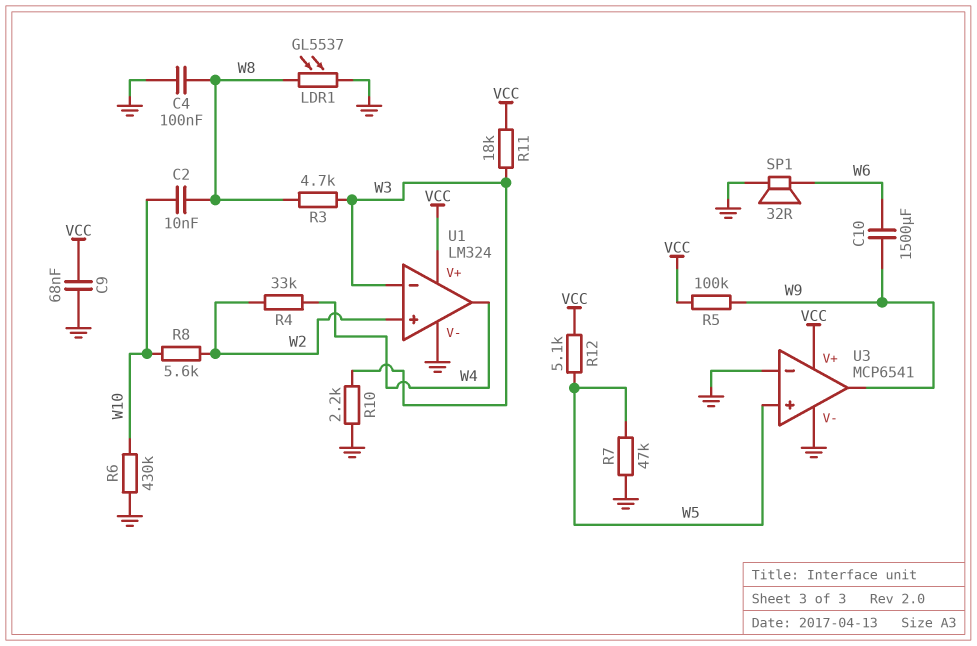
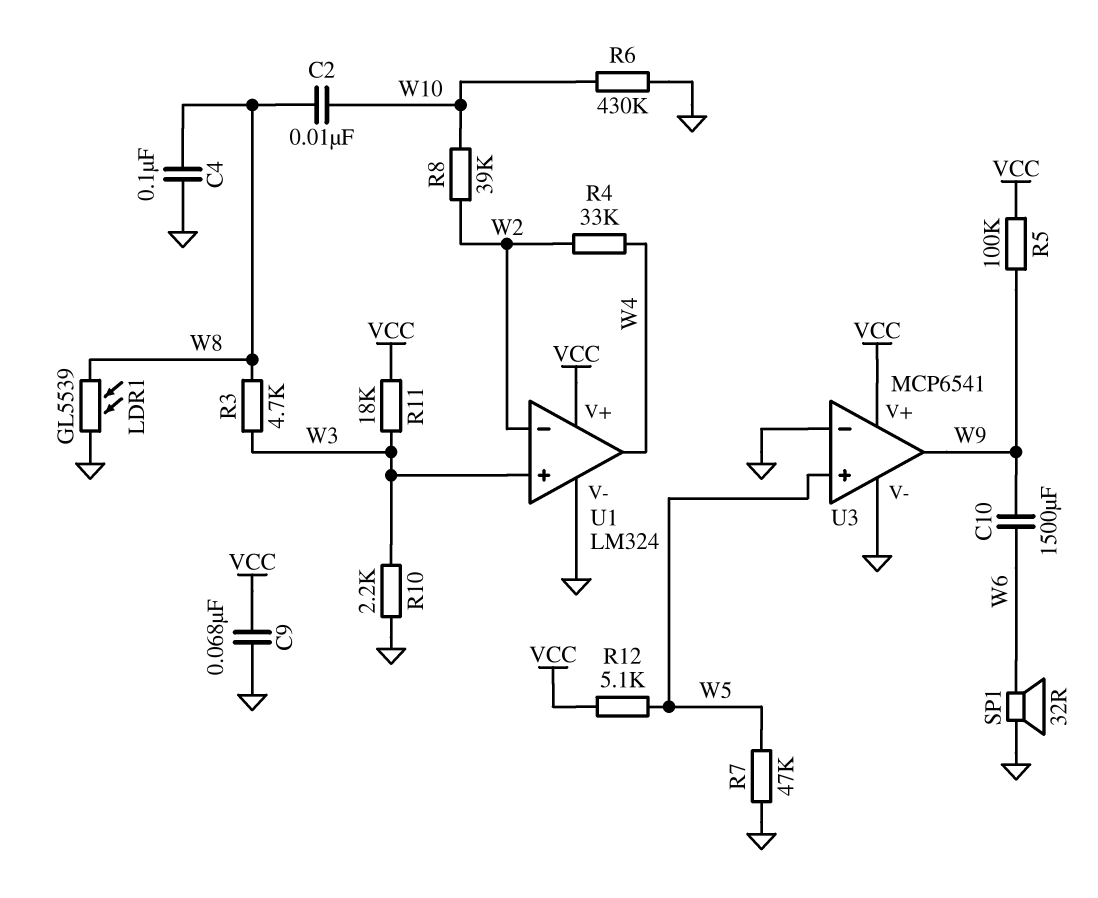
LDR1: GL5537 (GND, W8) -> GL5539 (GND, W8)
R8: 5.6k (W2, W10) -> 39k (W2, W10)
U1 pin in+: W2 -> W3
U1 pin in-: W3 -> W2

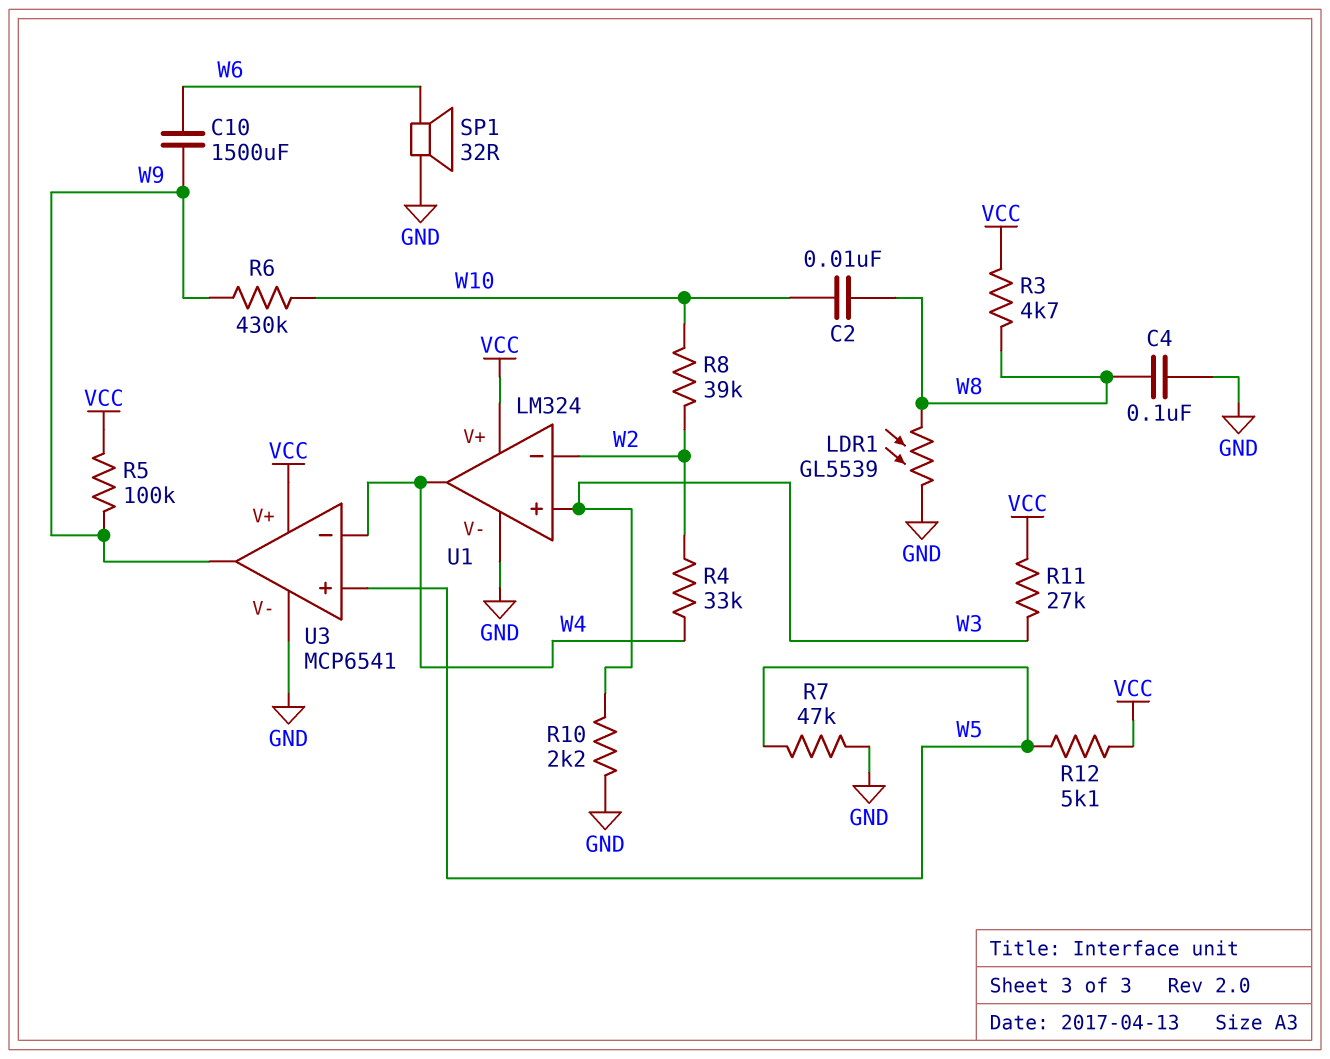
C9: 68nF (GND, VCC) -> none
R3: 4.7k (W3, W8) -> 4.7k (VCC, W8)
R6: 430k (GND, W10) -> 430k (W9, W10)
R11: 18k (VCC, W3) -> 27k (VCC, W3)
U3 pin in-: GND -> W4

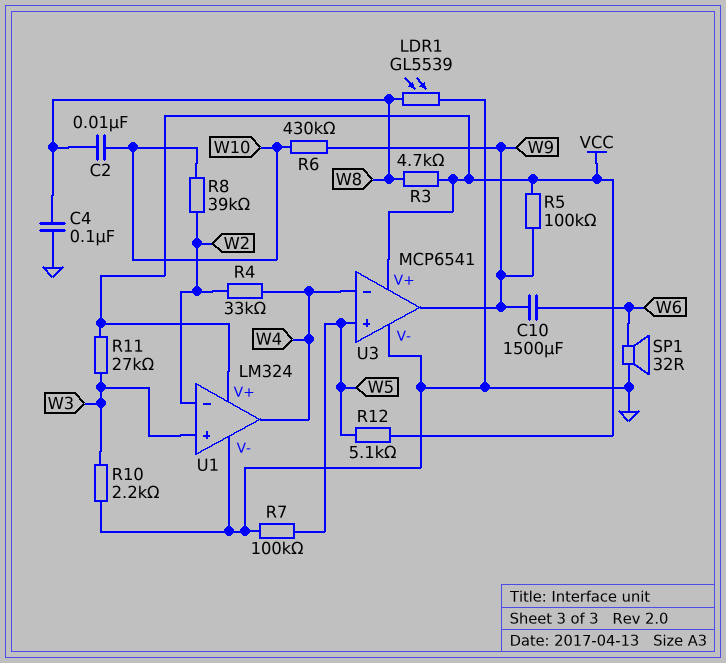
R7: 47k (GND, W5) -> 100k (GND, W5)

